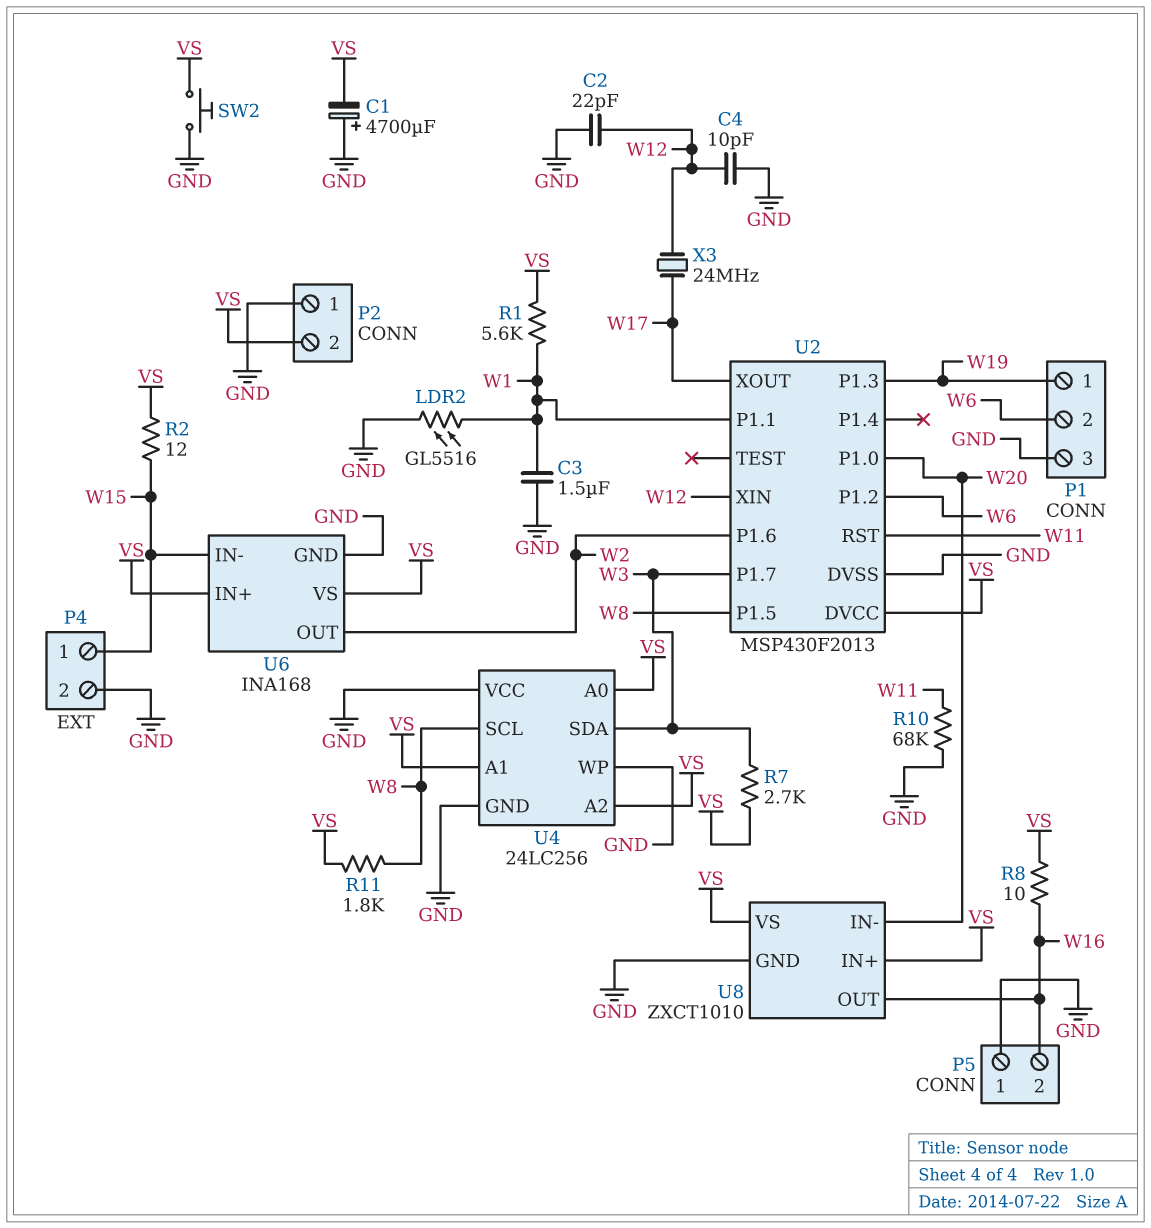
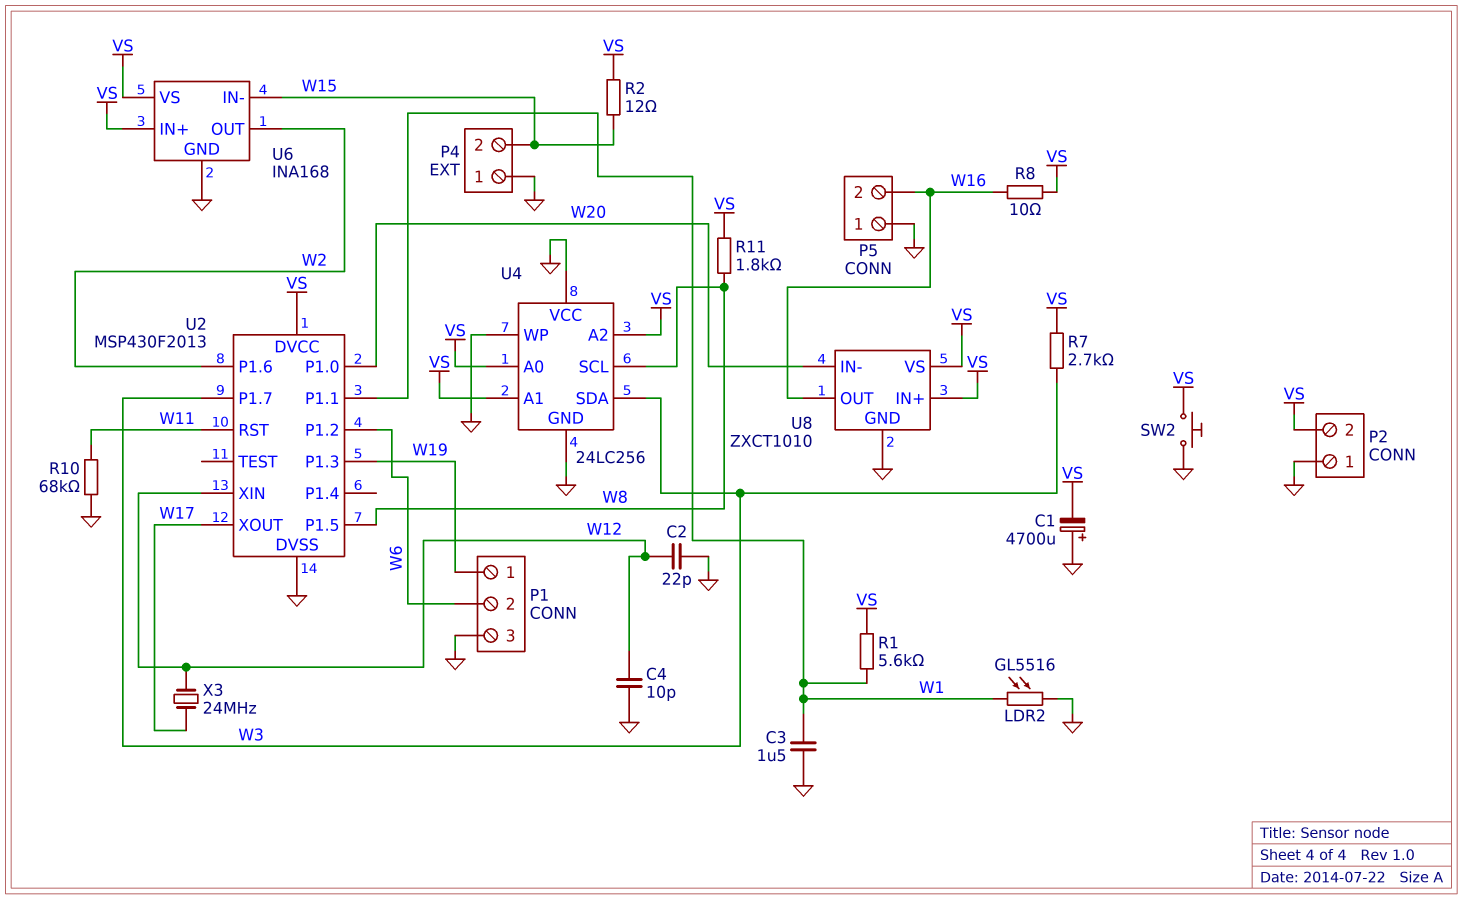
P4 pin 1: W15 -> GND
P4 pin 2: GND -> W15

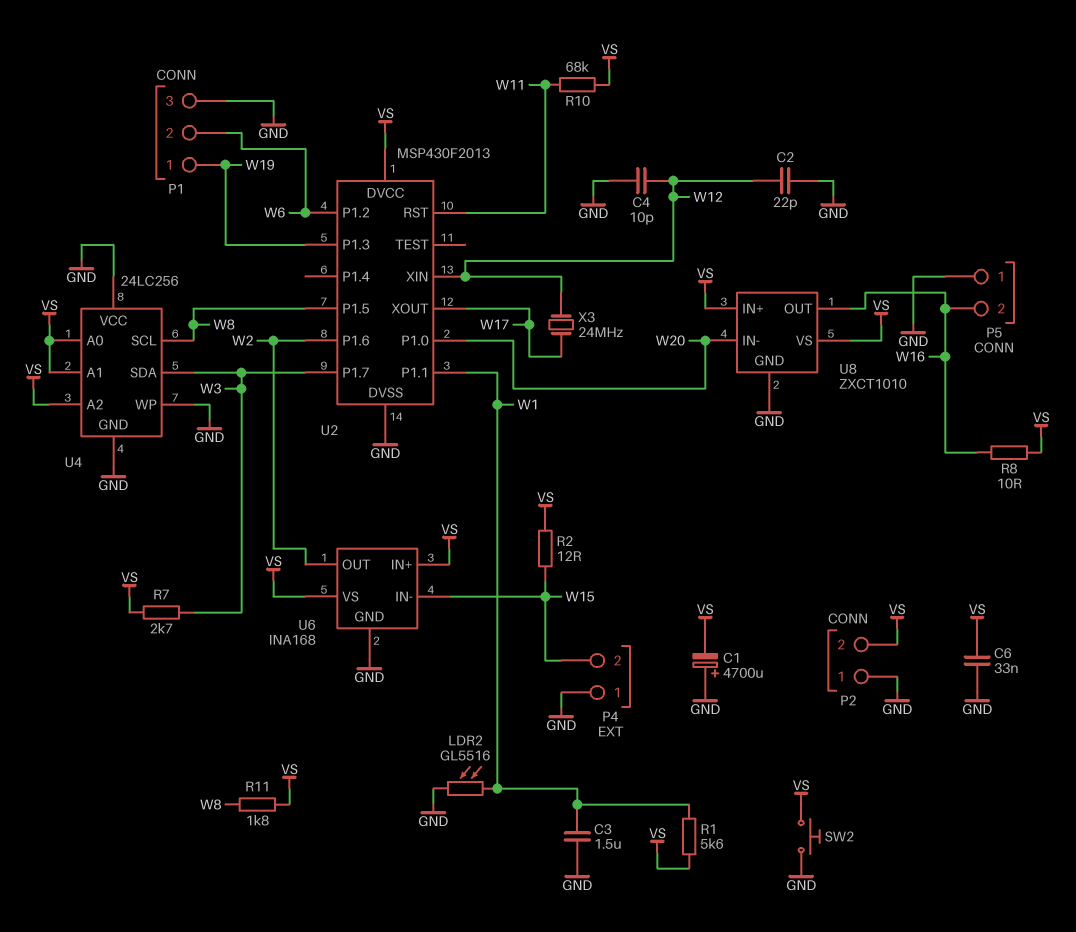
C6: none -> 33nF (GND, VS)
R10: 68k (GND, W11) -> 68k (VS, W11)

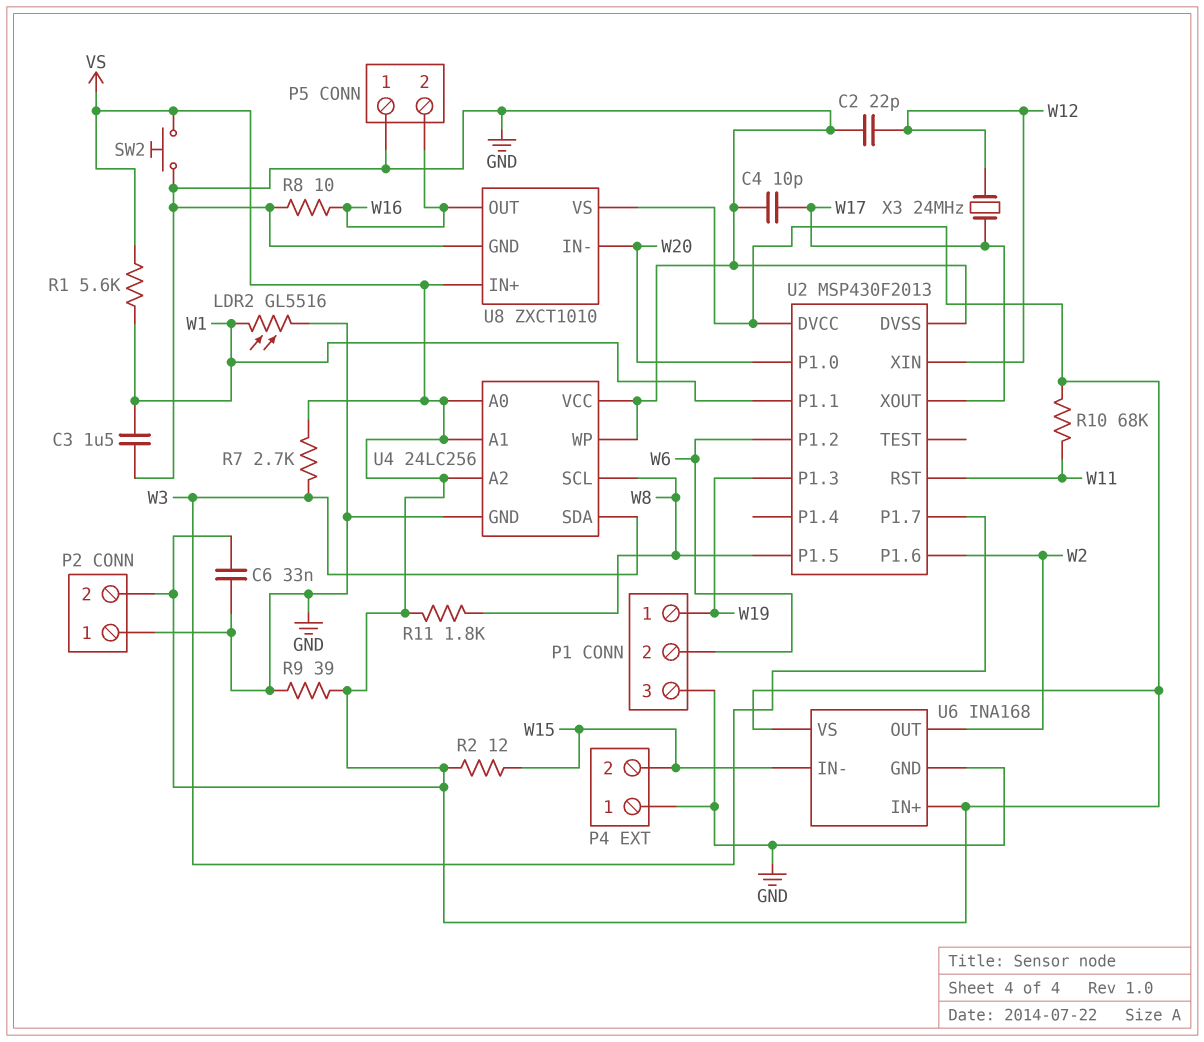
C1: 4700uF (plus GND, minus VS) -> none
C4: 10pF (GND, W12) -> 10pF (GND, W17)
R8: 10 (VS, W16) -> 10 (GND, W16)
R9: none -> 39 (GND, VS)

